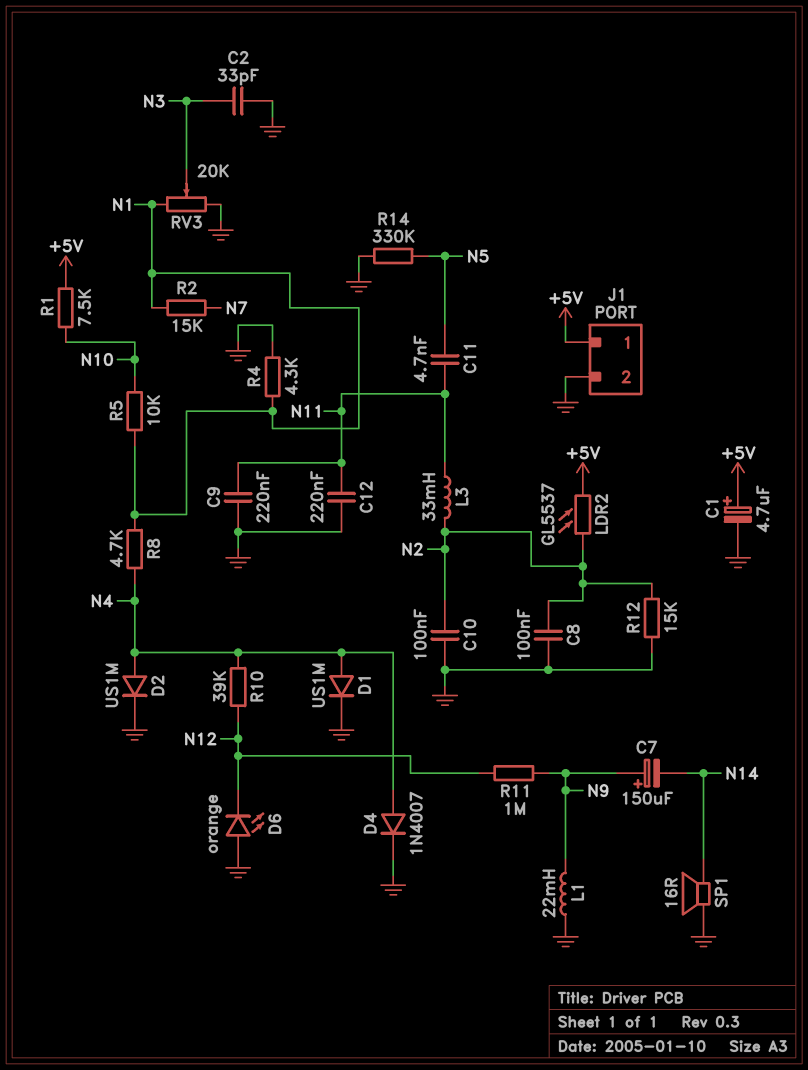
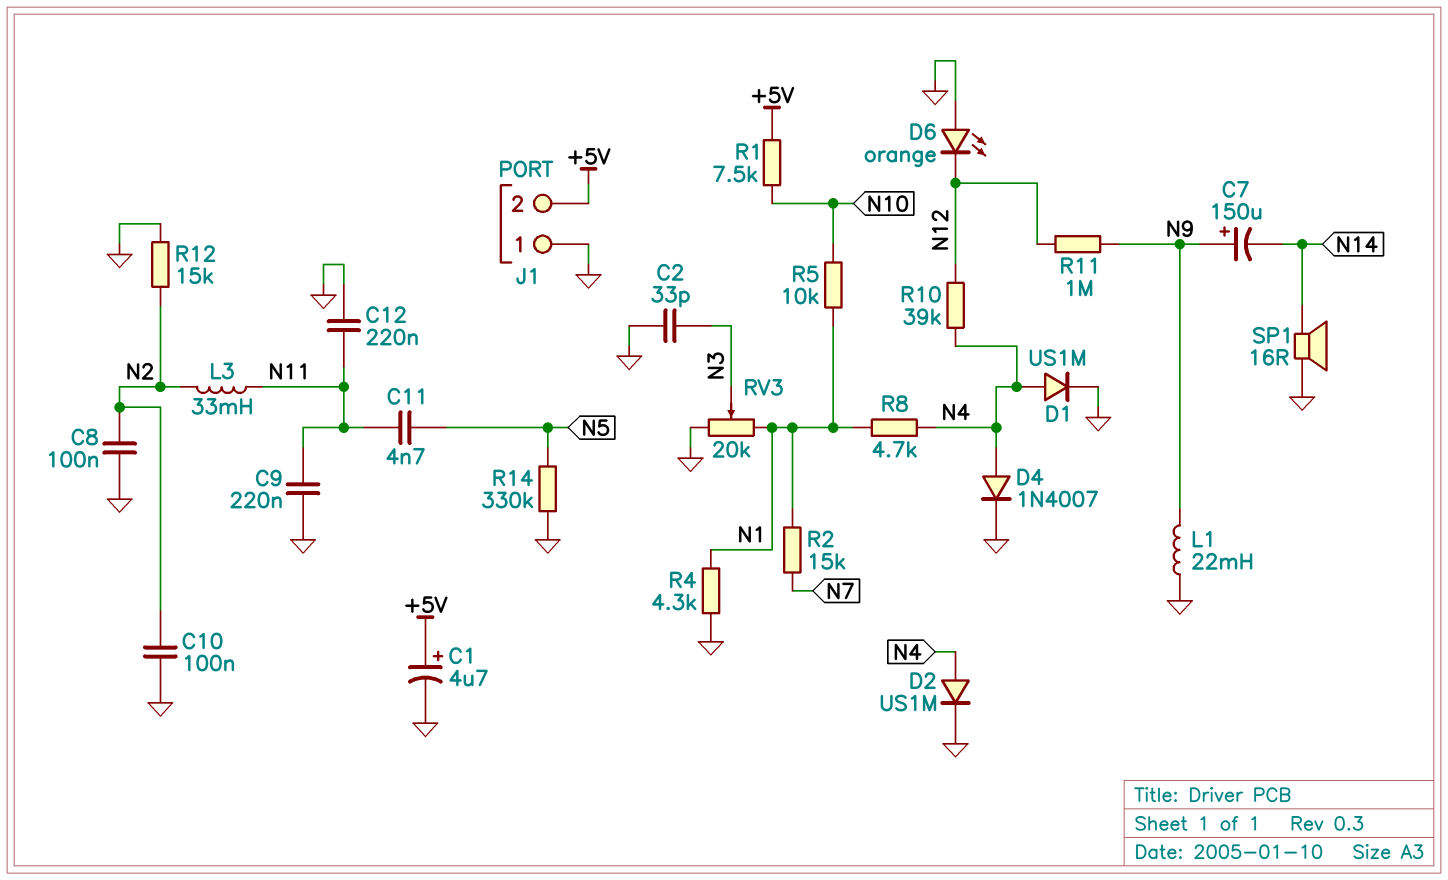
J1 pin 1: +5V -> GND
J1 pin 2: GND -> +5V
LDR2: GL5537 (+5V, N2) -> none

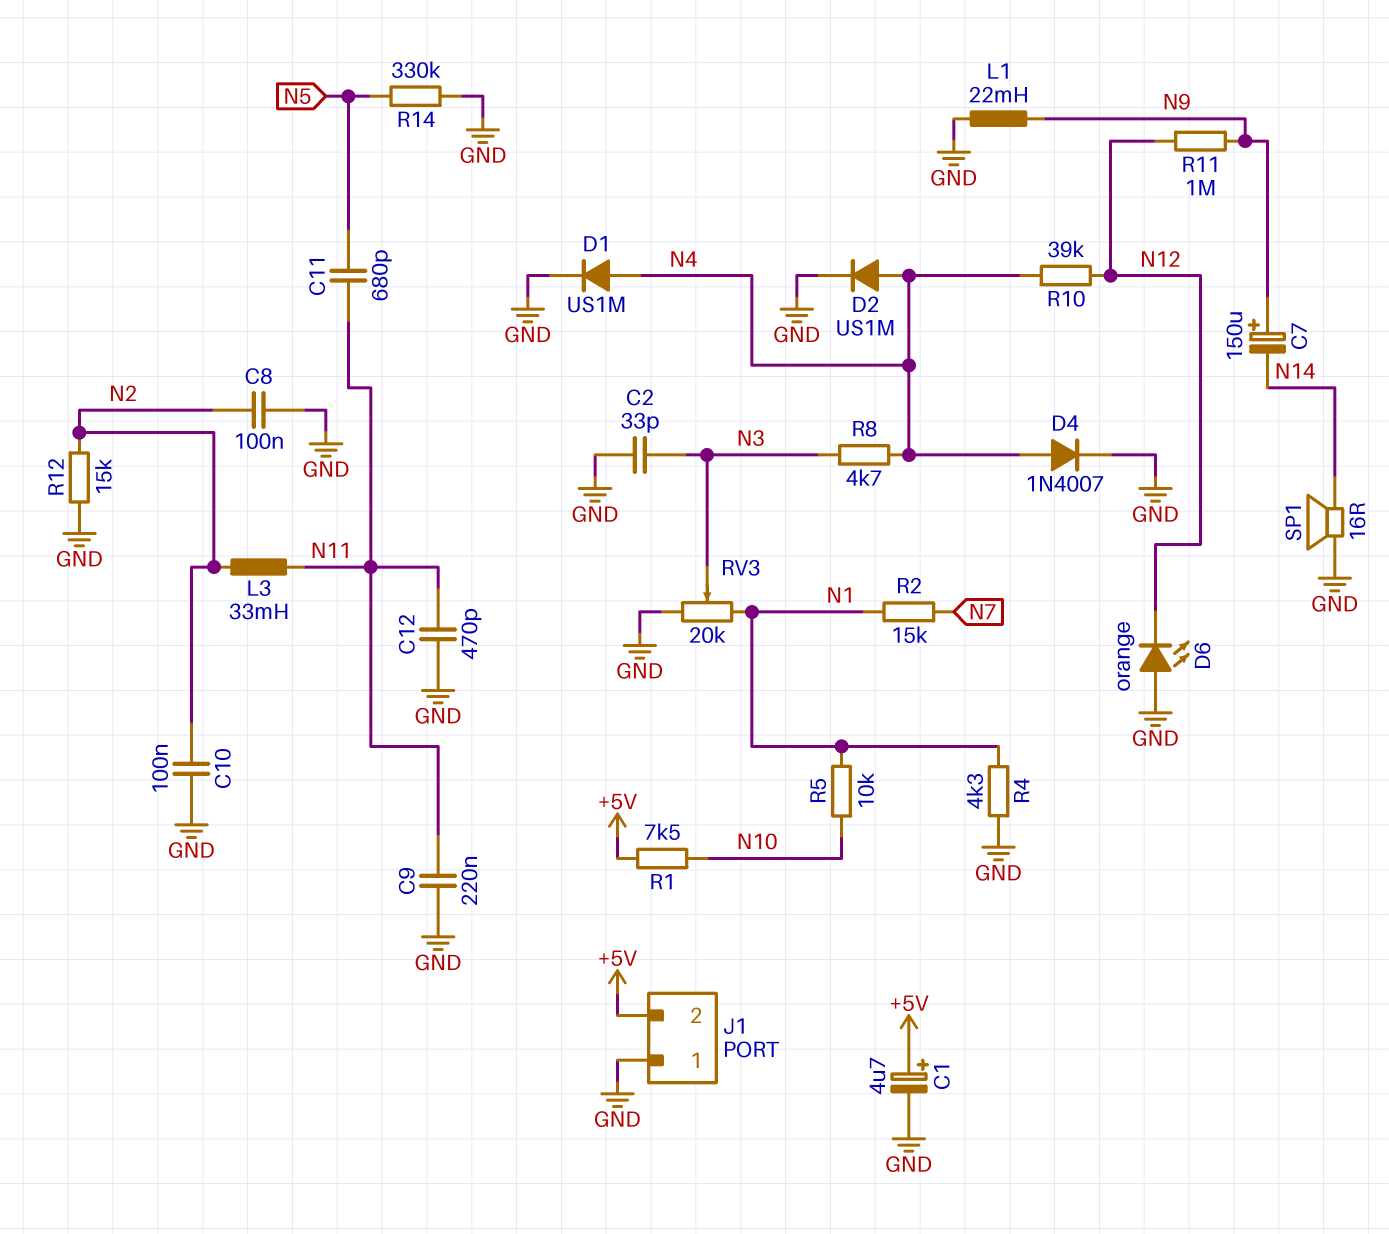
C11: 4.7nF (N5, N11) -> 680pF (N5, N11)
C12: 220nF (GND, N11) -> 470pF (GND, N11)
R8: 4.7k (N1, N4) -> 4.7k (N3, N4)

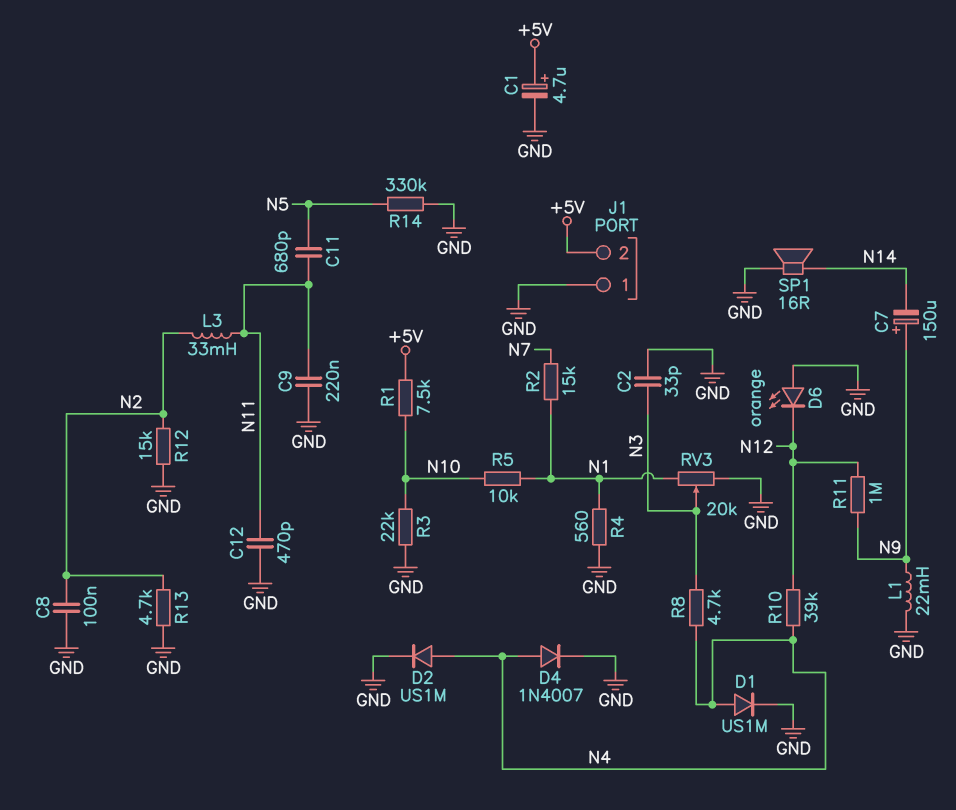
C10: 100nF (GND, N2) -> none
R3: none -> 22k (GND, N10)
R4: 4.3k (GND, N1) -> 560 (GND, N1)
R13: none -> 4.7k (GND, N2)

